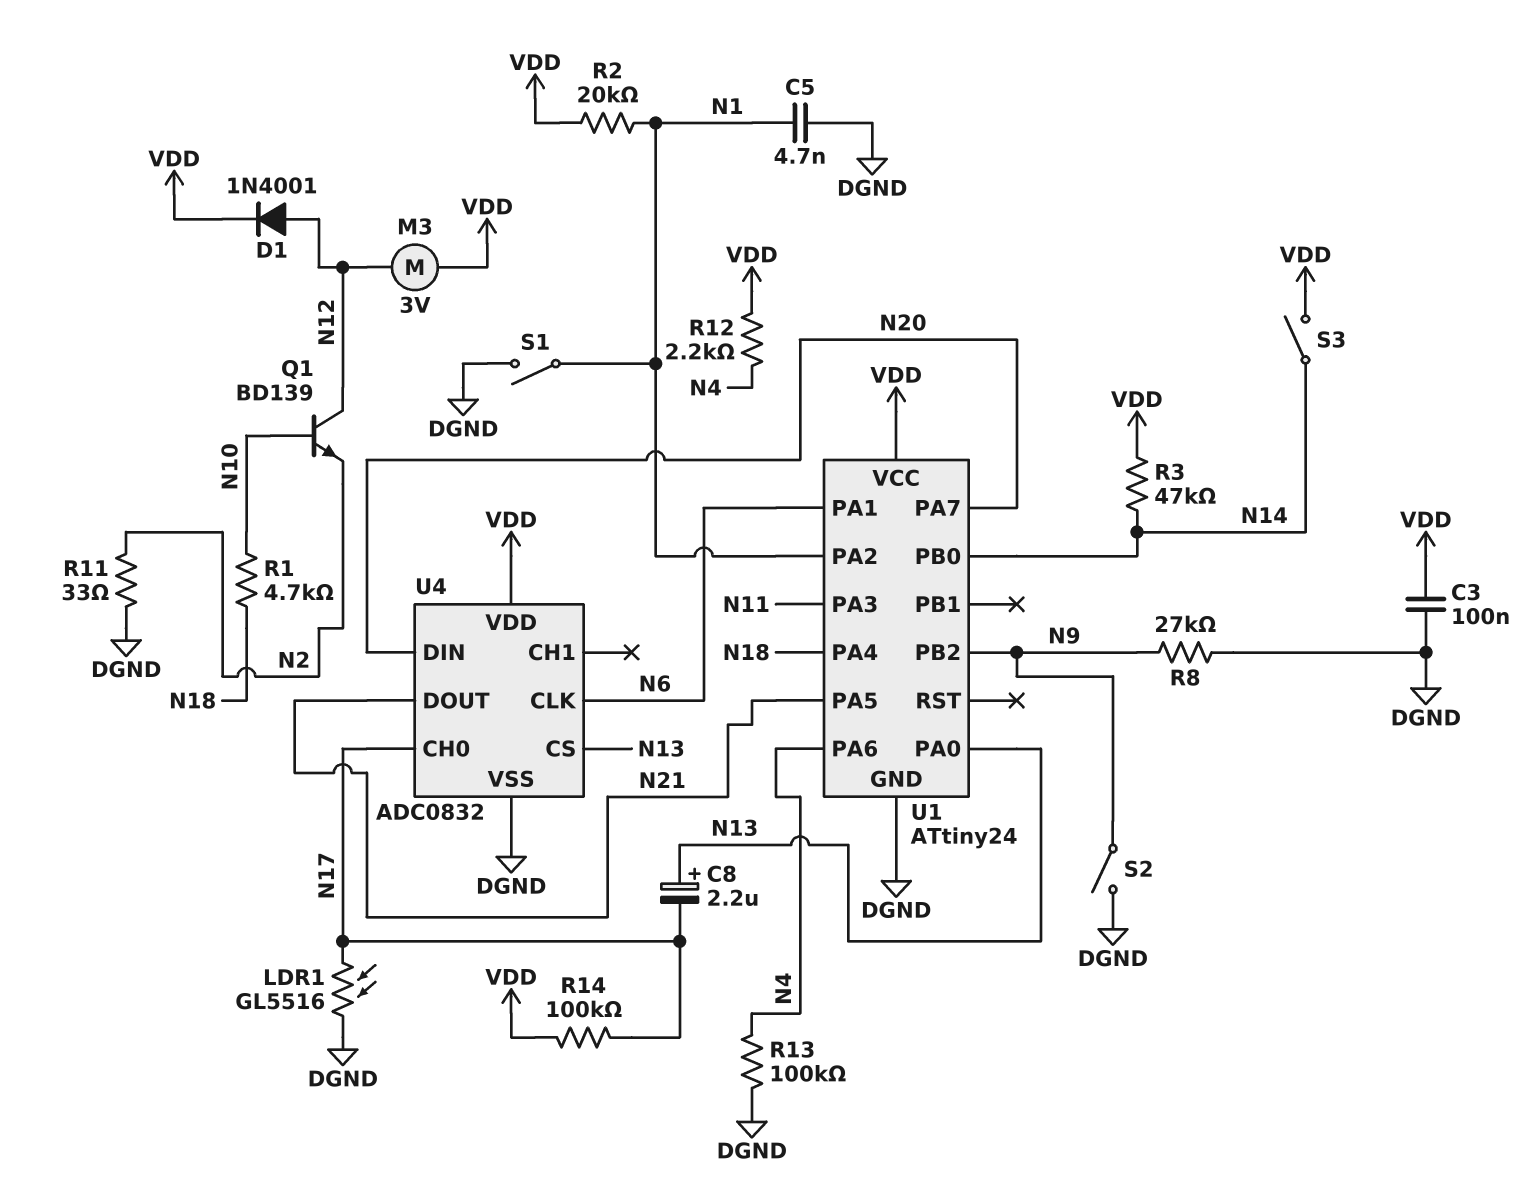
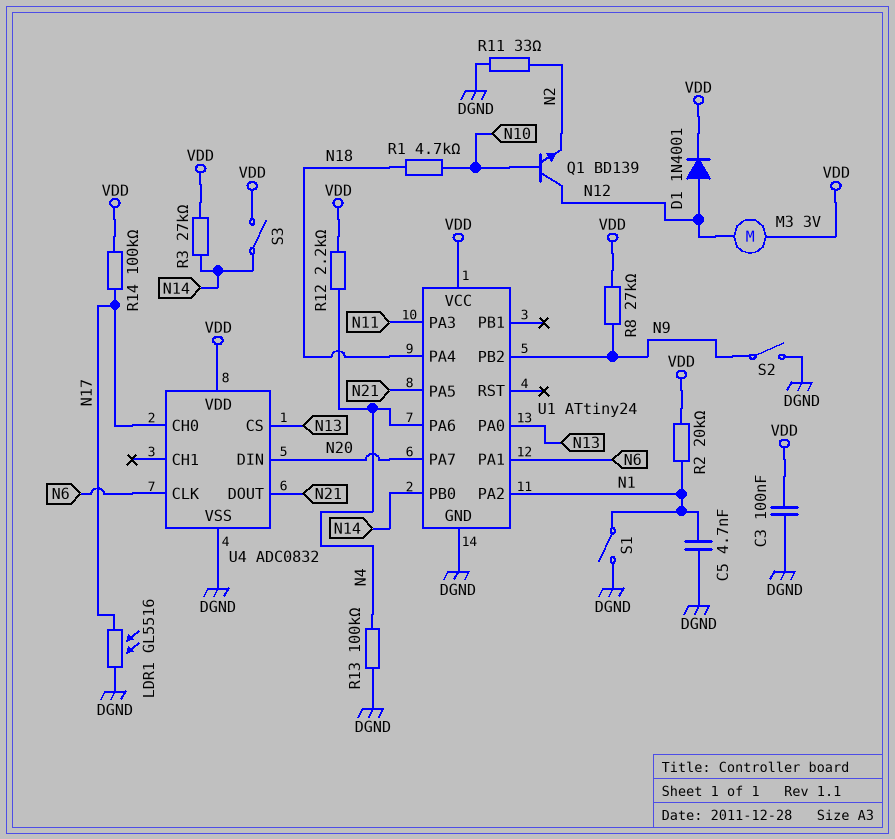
C8: 2.2uF (plus N13, minus N17) -> none
R3: 47k (N14, VDD) -> 27k (N14, VDD)
R8: 27k (DGND, N9) -> 27k (N9, VDD)

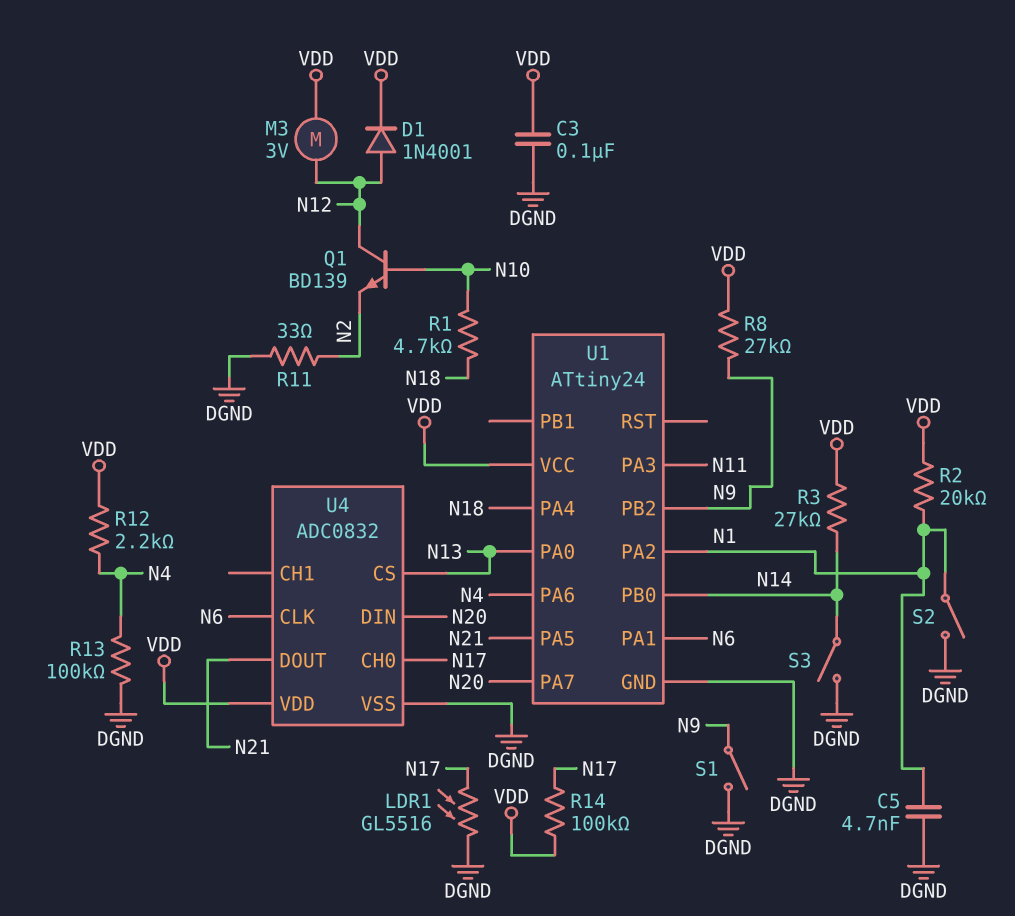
S1: switch (DGND, N1) -> switch (DGND, N9)
S2: switch (DGND, N9) -> switch (DGND, N1)
S3: switch (N14, VDD) -> switch (DGND, N14)

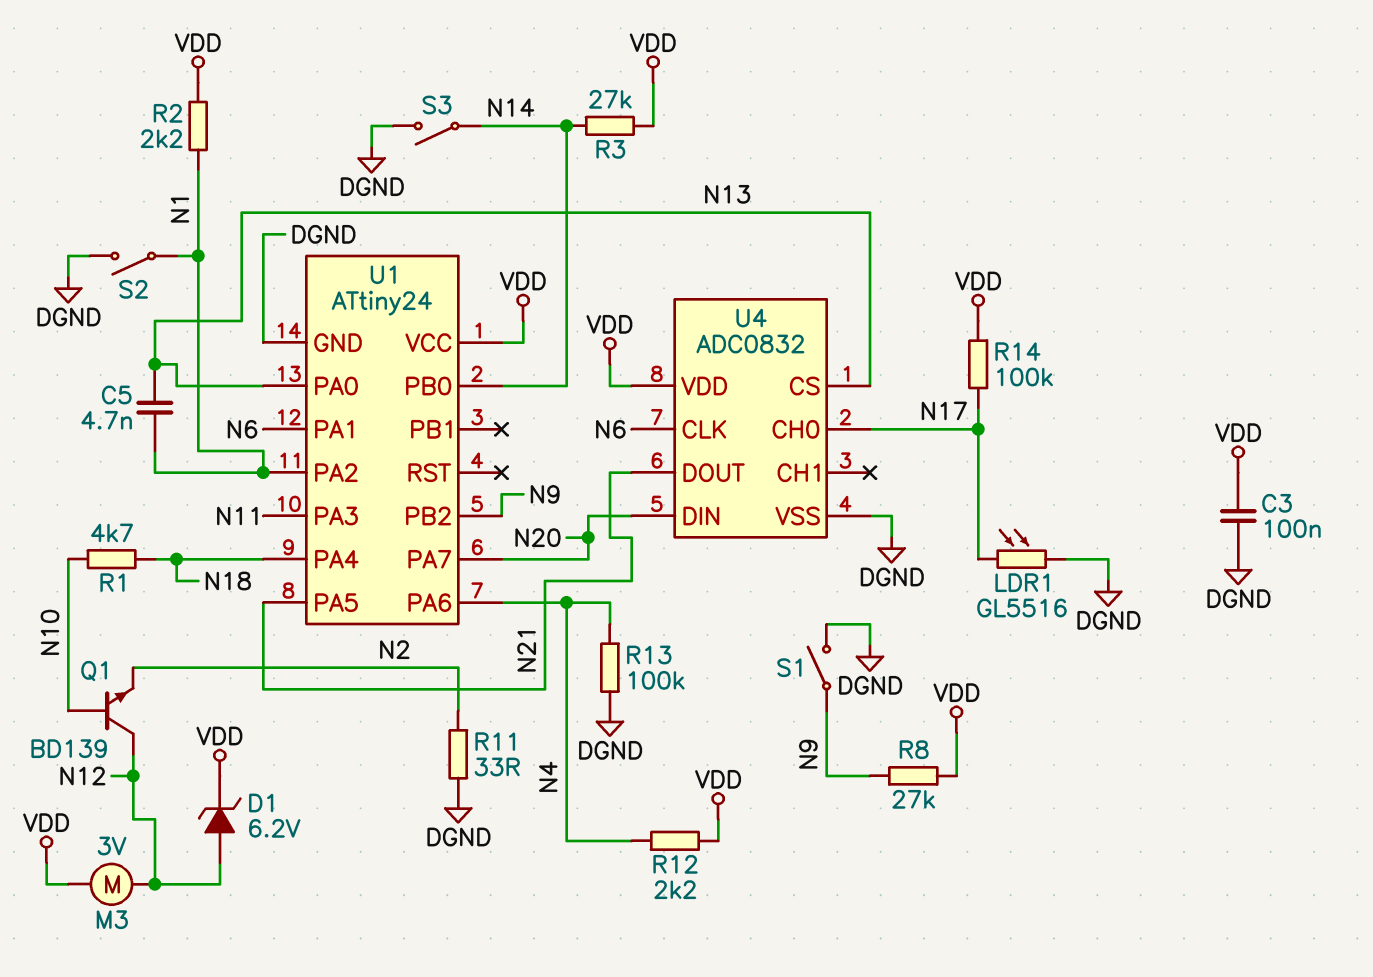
C5: 4.7nF (DGND, N1) -> 4.7nF (N1, N13)
D1: diode 1N4001 (A N12, K VDD) -> zener 6.2V (A N12, K VDD)
R2: 20k (N1, VDD) -> 2.2k (N1, VDD)

